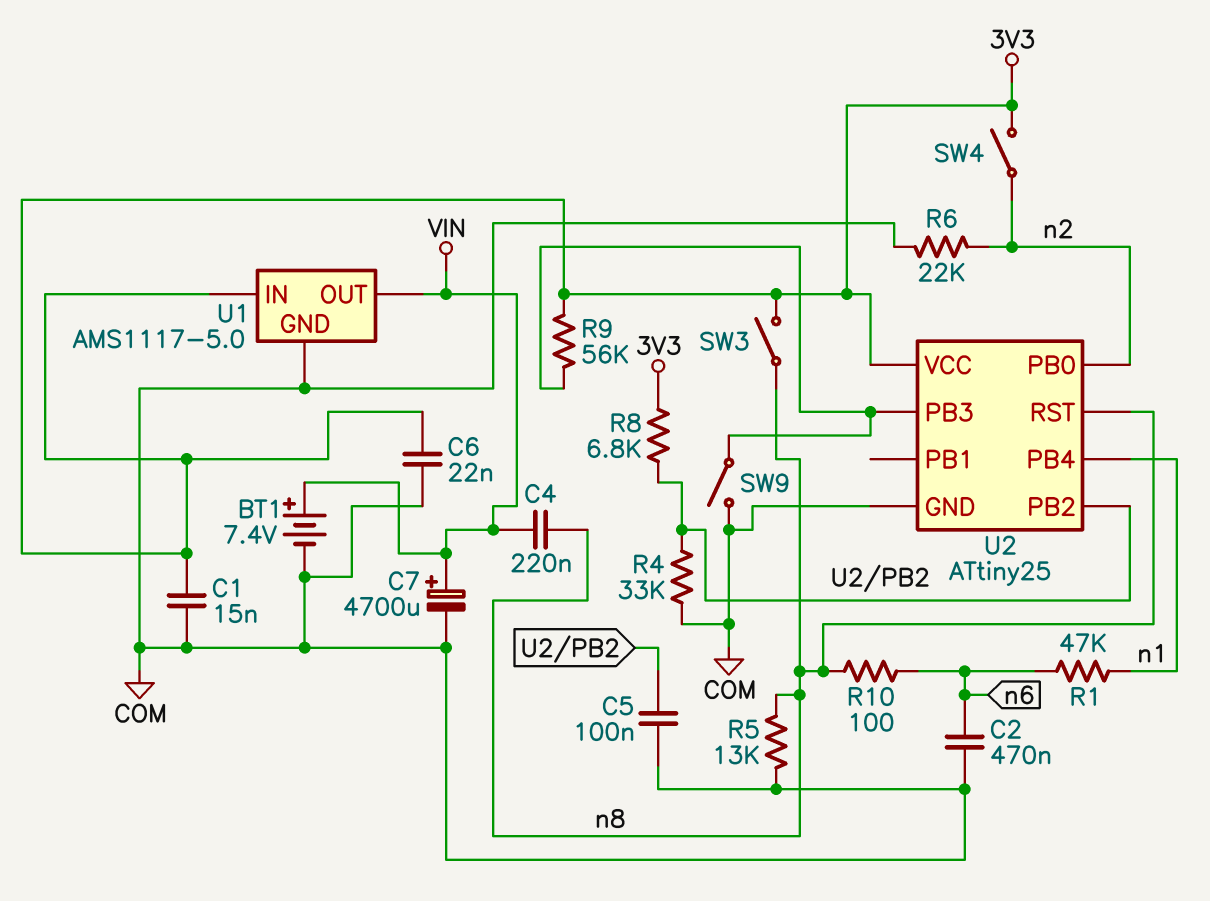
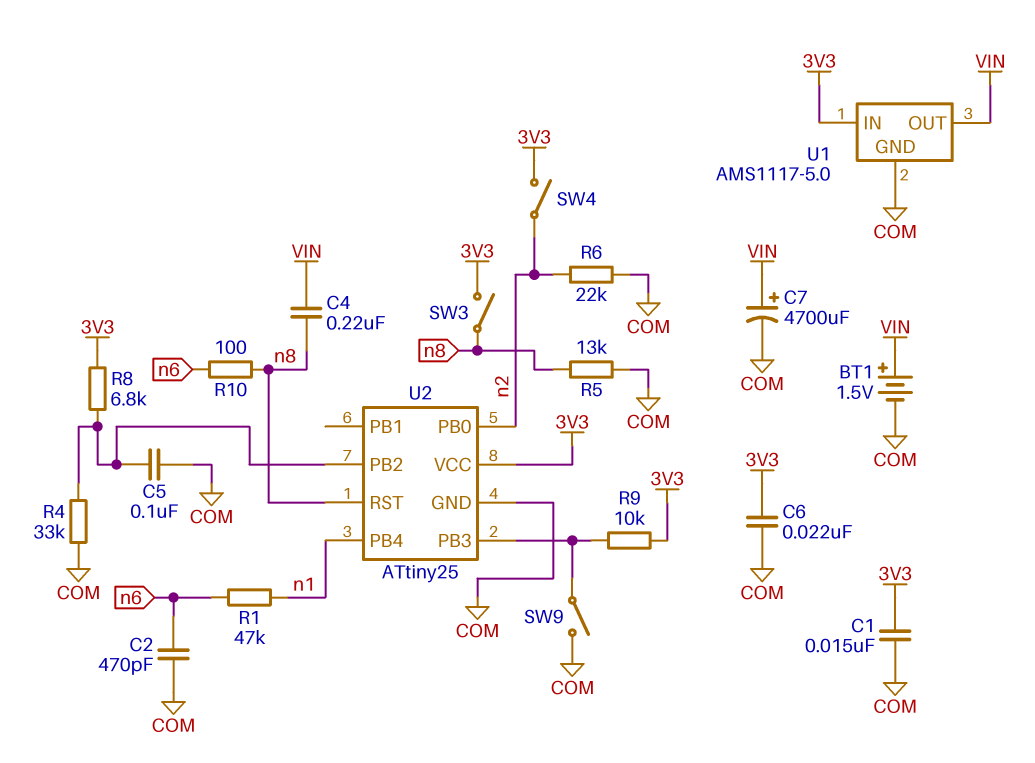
BT1: 7.4V (plus VIN, minus COM) -> 1.5V (plus VIN, minus COM)
C2: 470nF (COM, n6) -> 470pF (COM, n6)
R9: 56k (3V3, U2/PB3) -> 10k (3V3, U2/PB3)

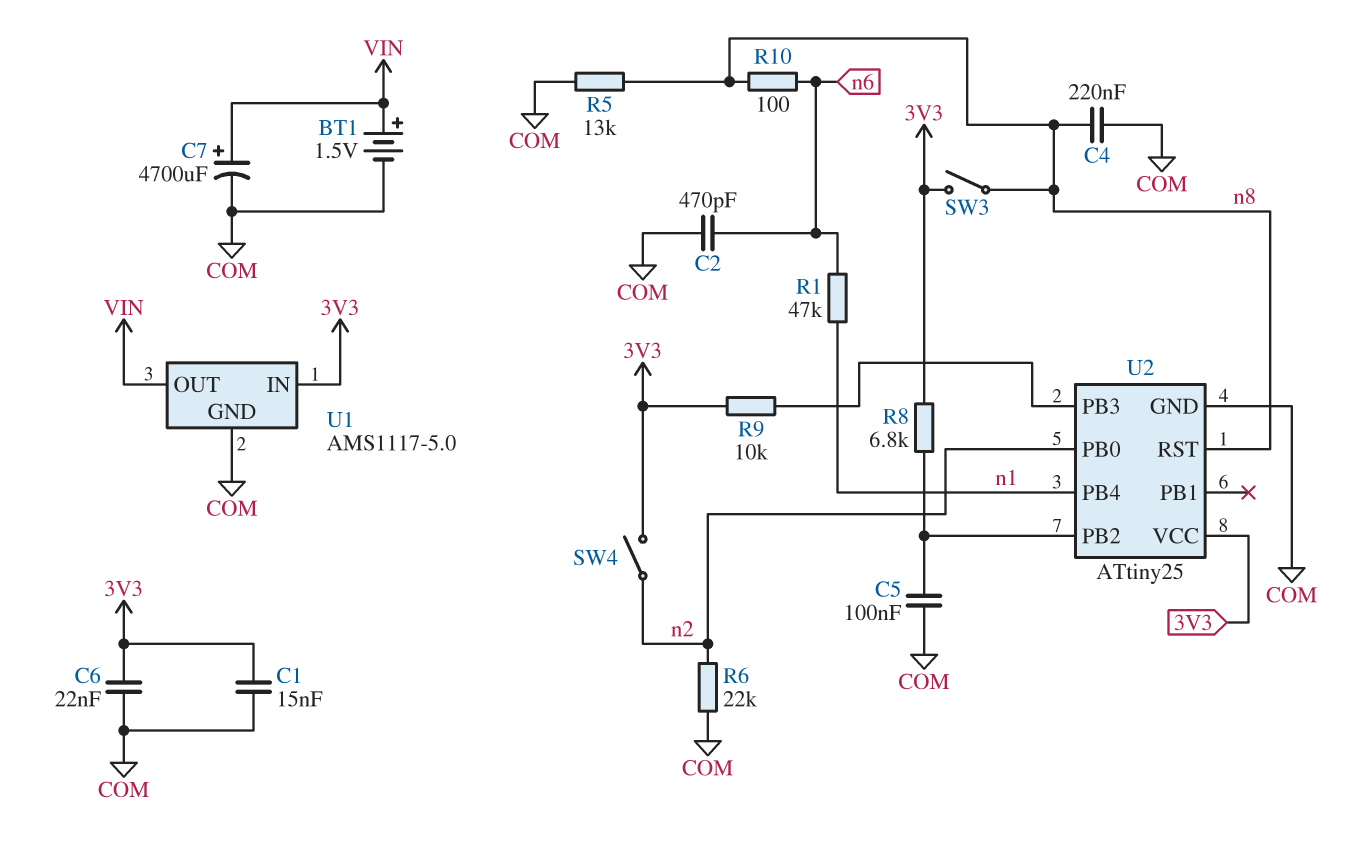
C4: 220nF (VIN, n8) -> 220nF (COM, n8)
R4: 33k (COM, U2/PB2) -> none
SW9: switch (COM, U2/PB3) -> none

